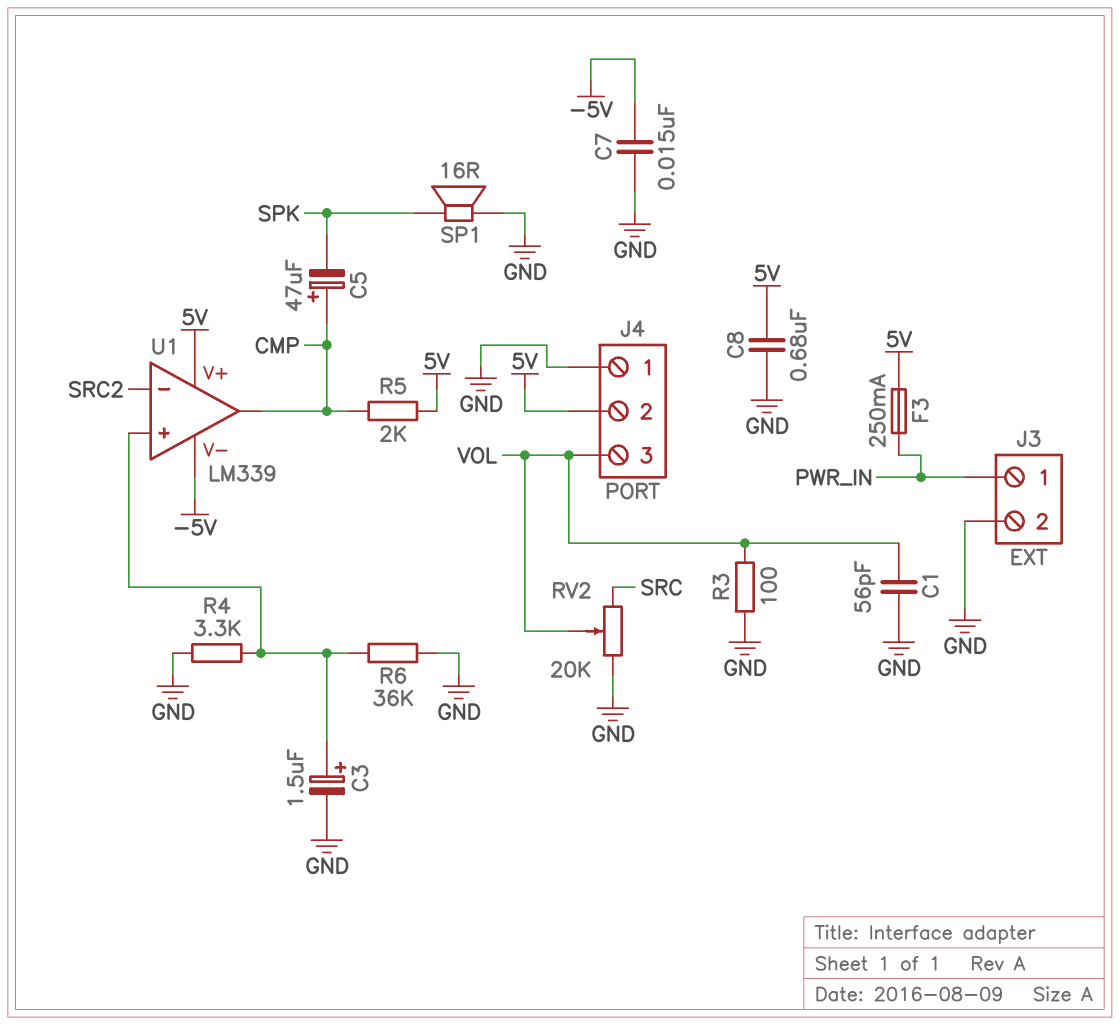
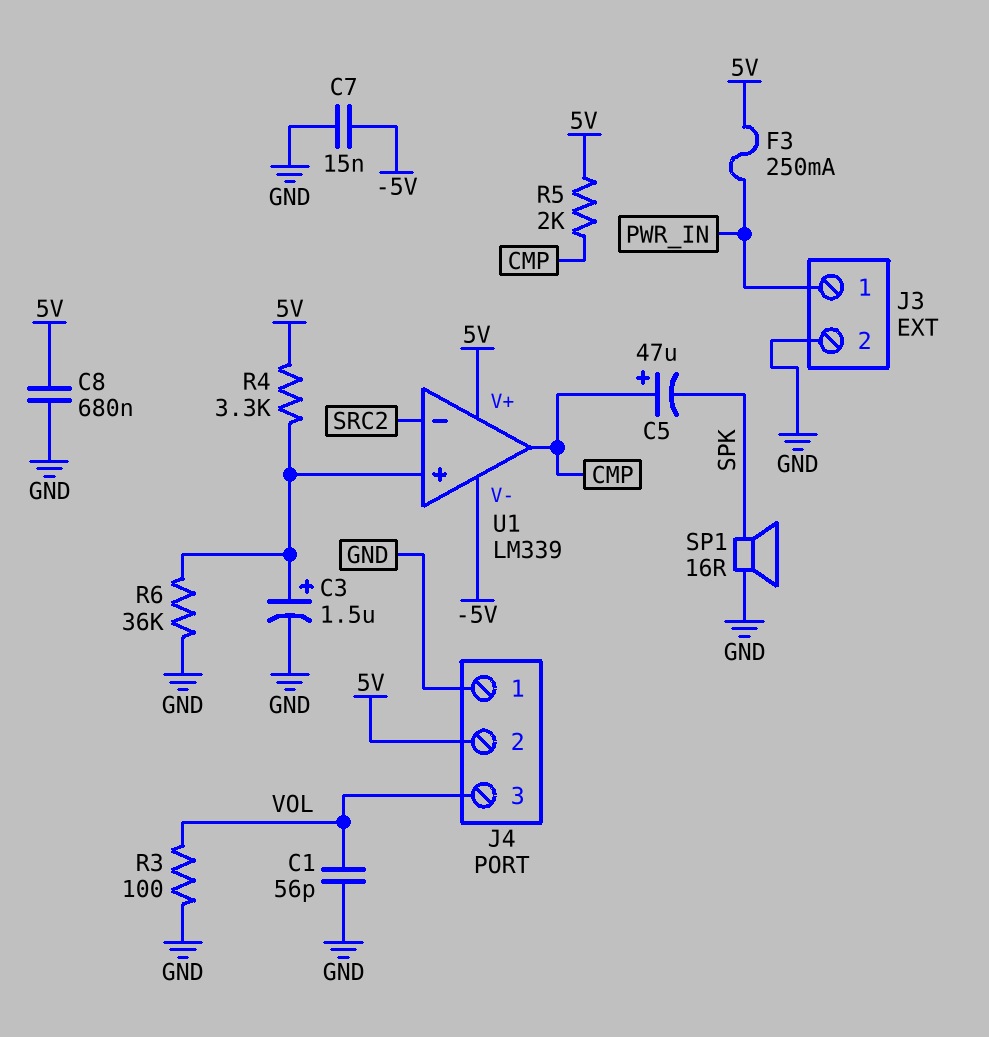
R4: 3.3k (GND, U1/in+) -> 3.3k (5V, U1/in+)
RV2: 20k (GND, SRC, wiper VOL) -> none

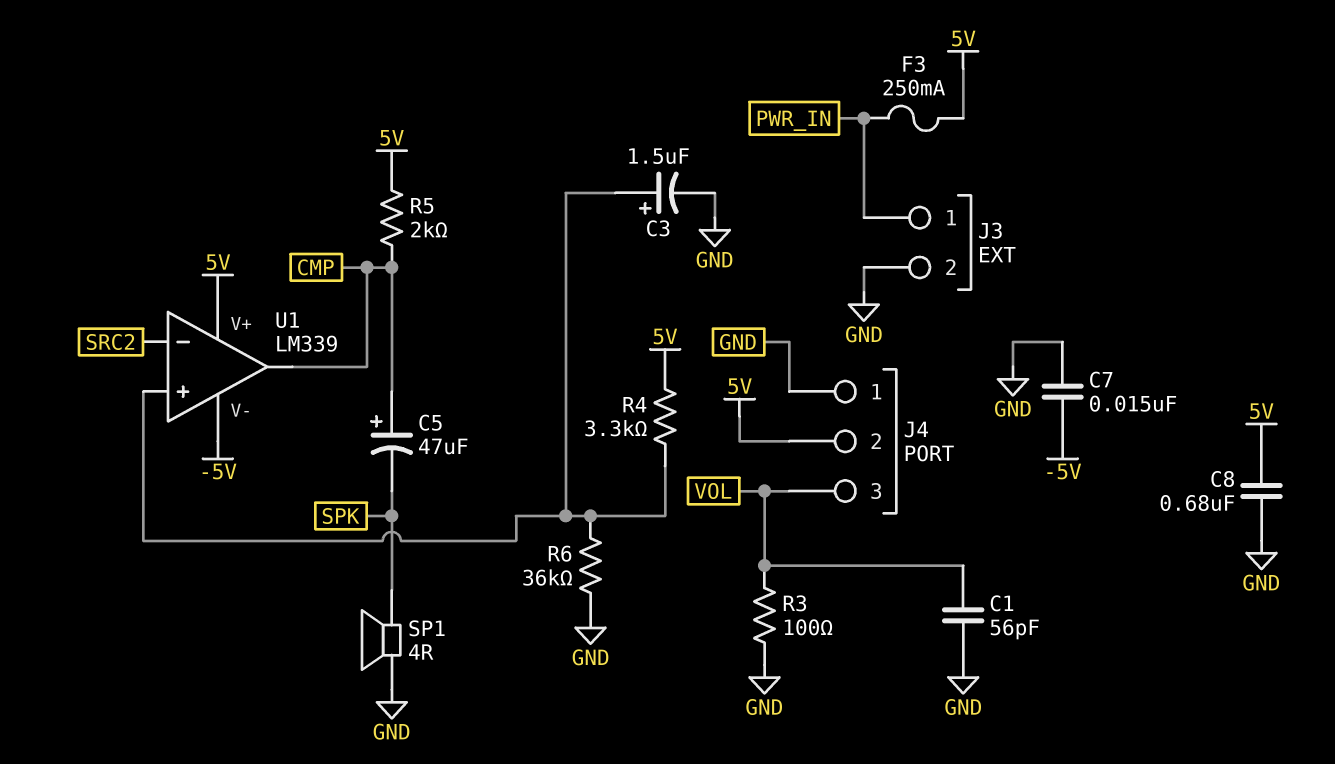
SP1: speaker 16R (GND, SPK) -> speaker 4R (GND, SPK)

